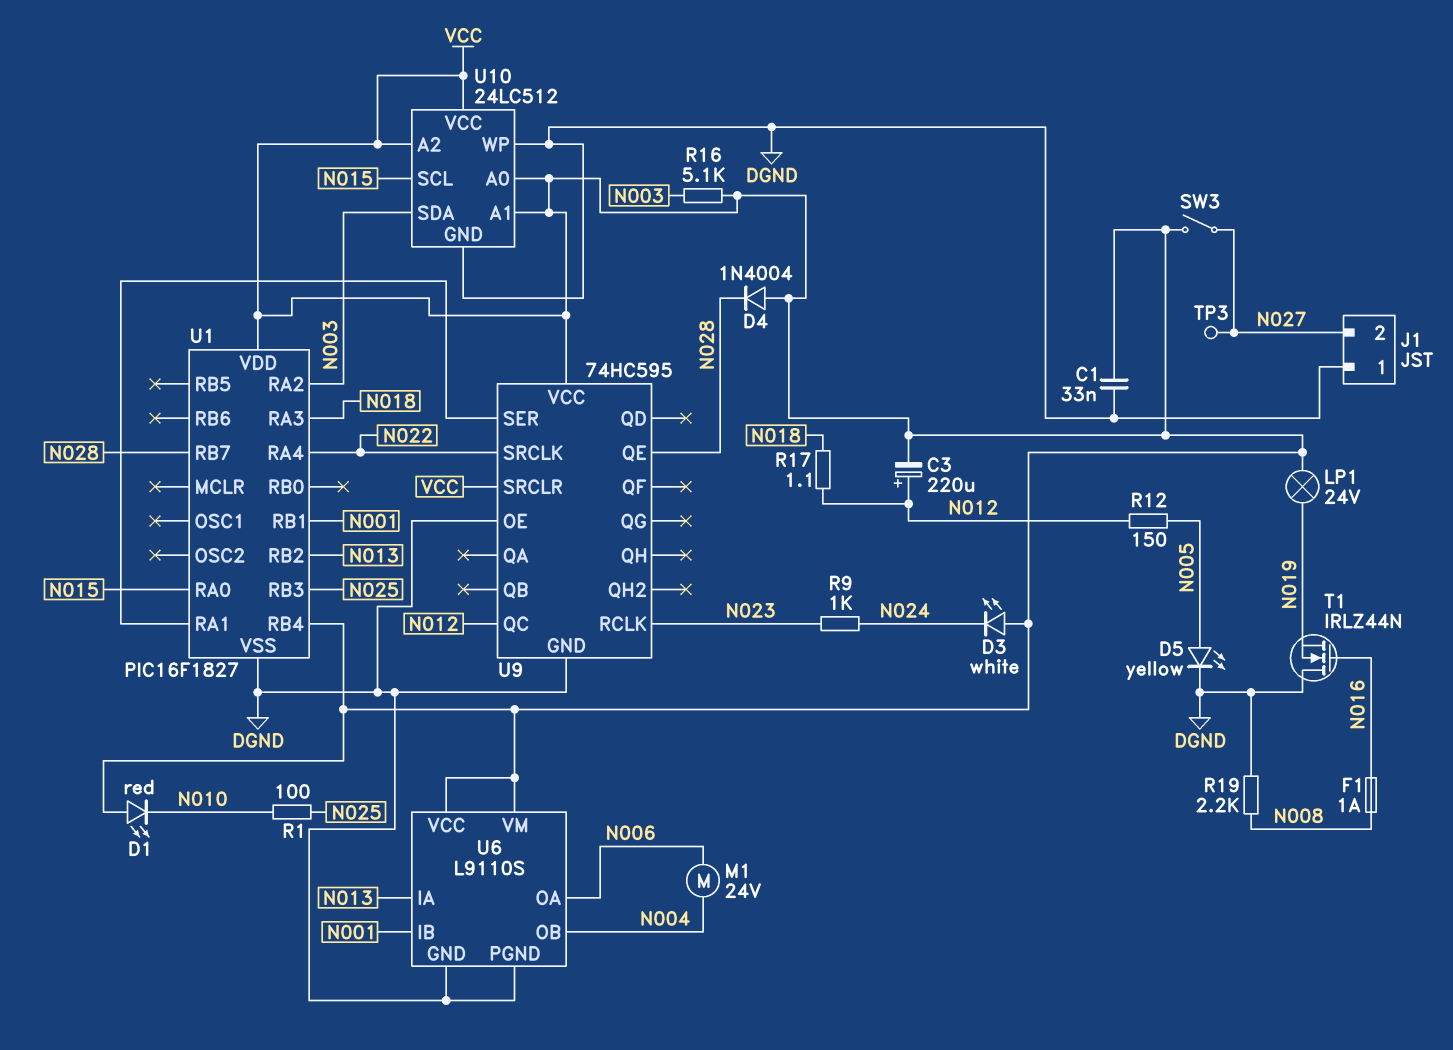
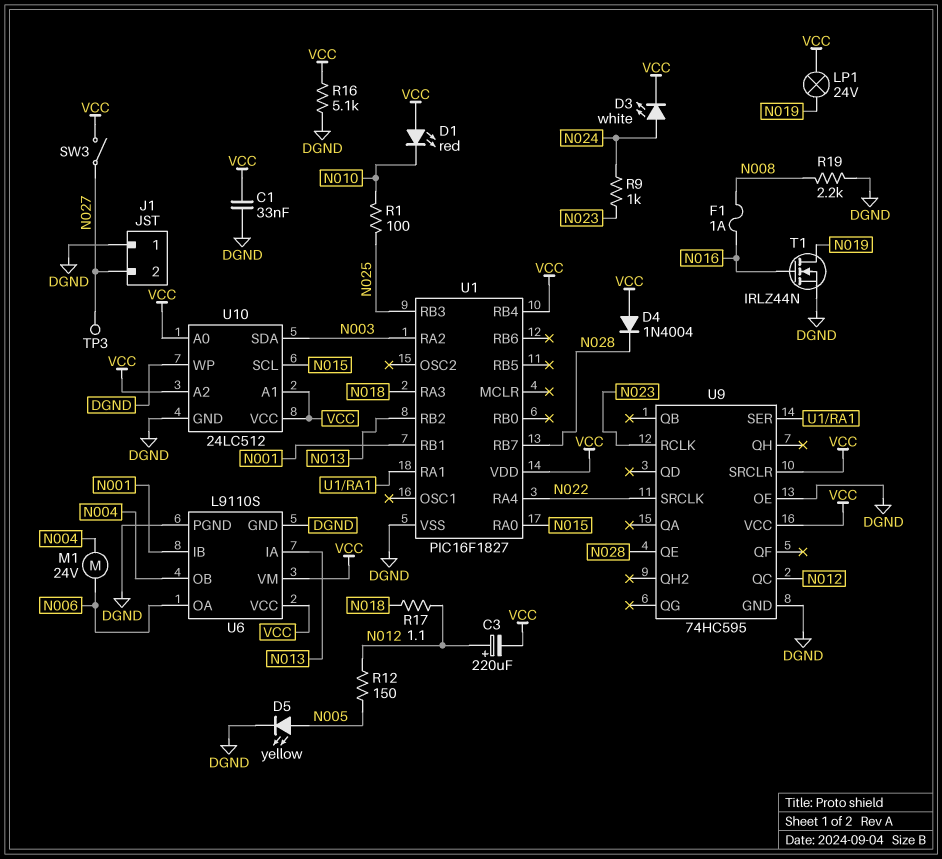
D3: LED white (A VCC, K N024) -> LED white (A N024, K VCC)
R16: 5.1k (N003, VCC) -> 5.1k (DGND, VCC)
T1: NMOS IRLZ44N (G N016, D DGND, S N019) -> NMOS IRLZ44N (G N016, D N019, S DGND)

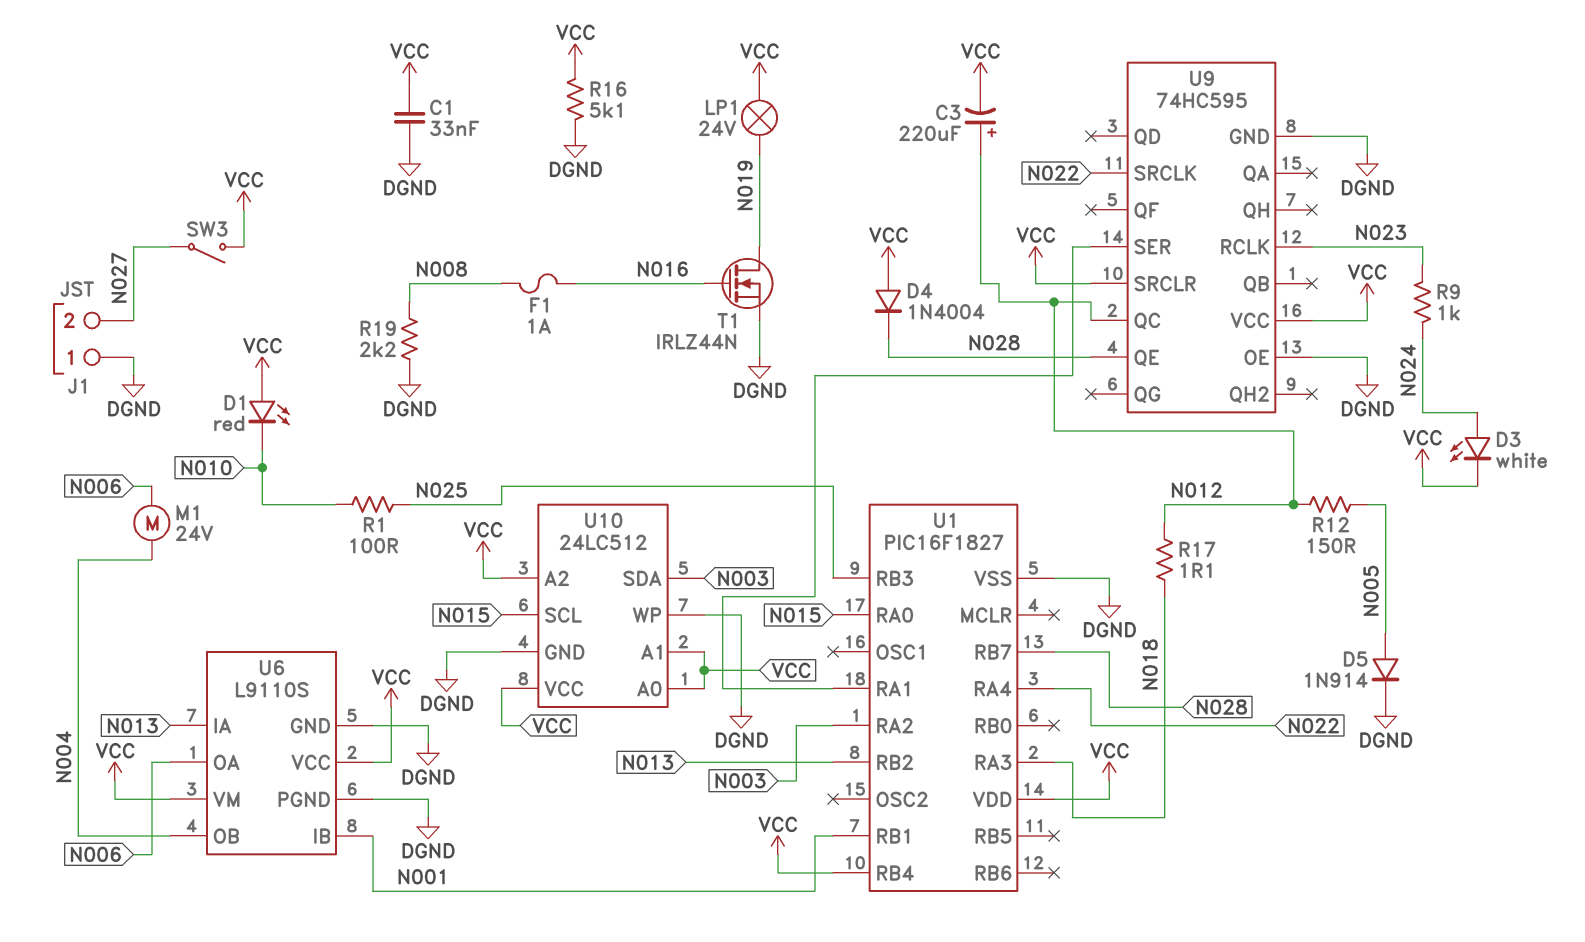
D5: LED yellow (A N005, K DGND) -> diode 1N914 (A N005, K DGND)
TP3: test point (N027) -> none

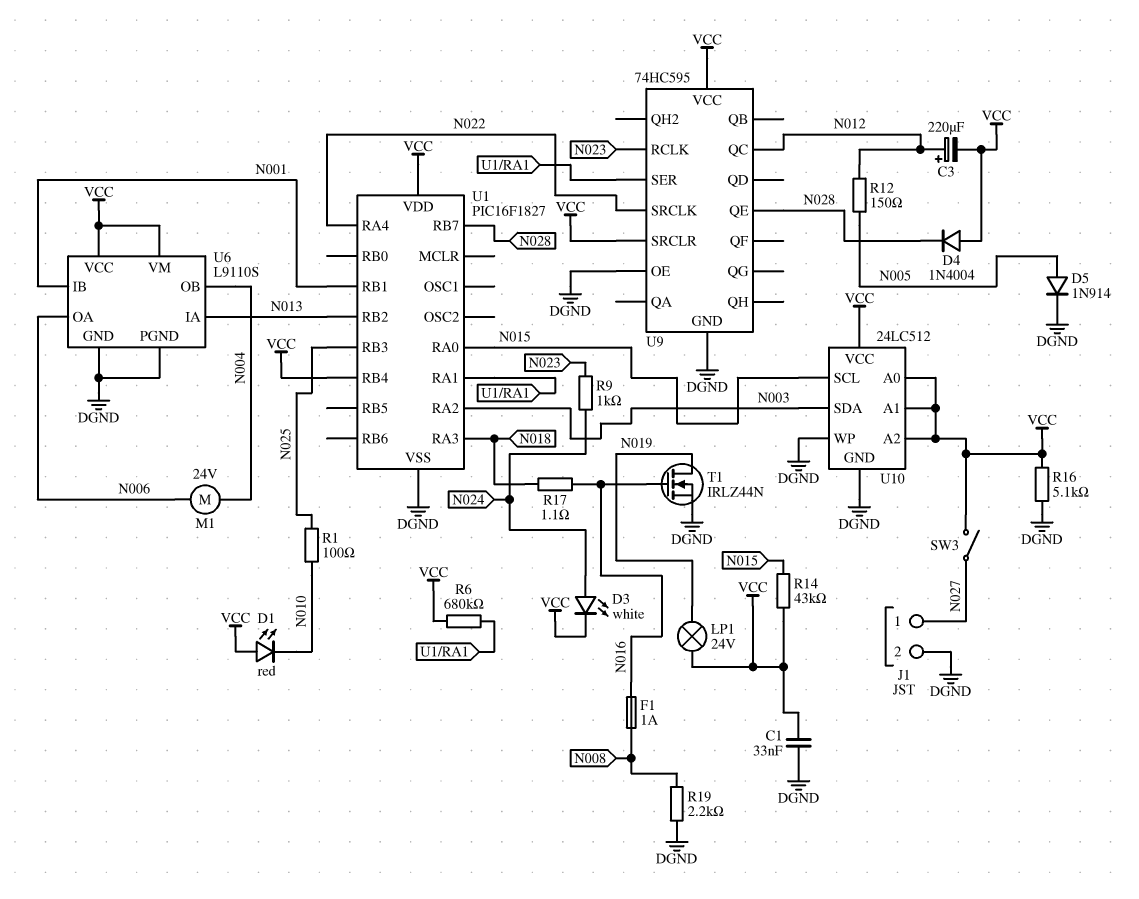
J1 pin 1: DGND -> N027
J1 pin 2: N027 -> DGND
R6: none -> 680k (U1/RA1, VCC)
R14: none -> 43k (N015, VCC)
R17: 1.1 (N012, N018) -> 1.1 (N016, N018)

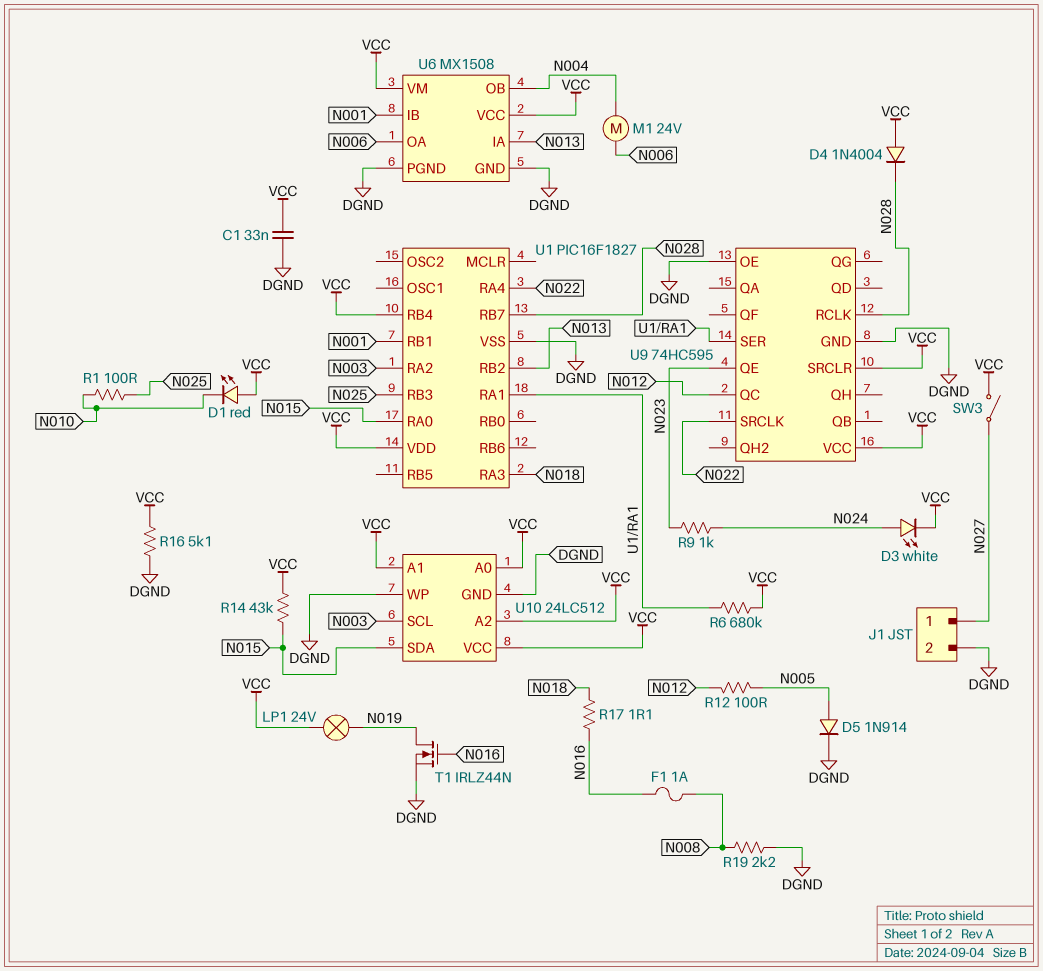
C3: 220uF (plus N012, minus VCC) -> none
R12: 150 (N005, N012) -> 100 (N005, N012)
U6: L9110S -> MX1508
U9 pin QE: N028 -> N023
U9 pin RCLK: N023 -> N028
U10 pin SCL: N015 -> N003
U10 pin SDA: N003 -> N015

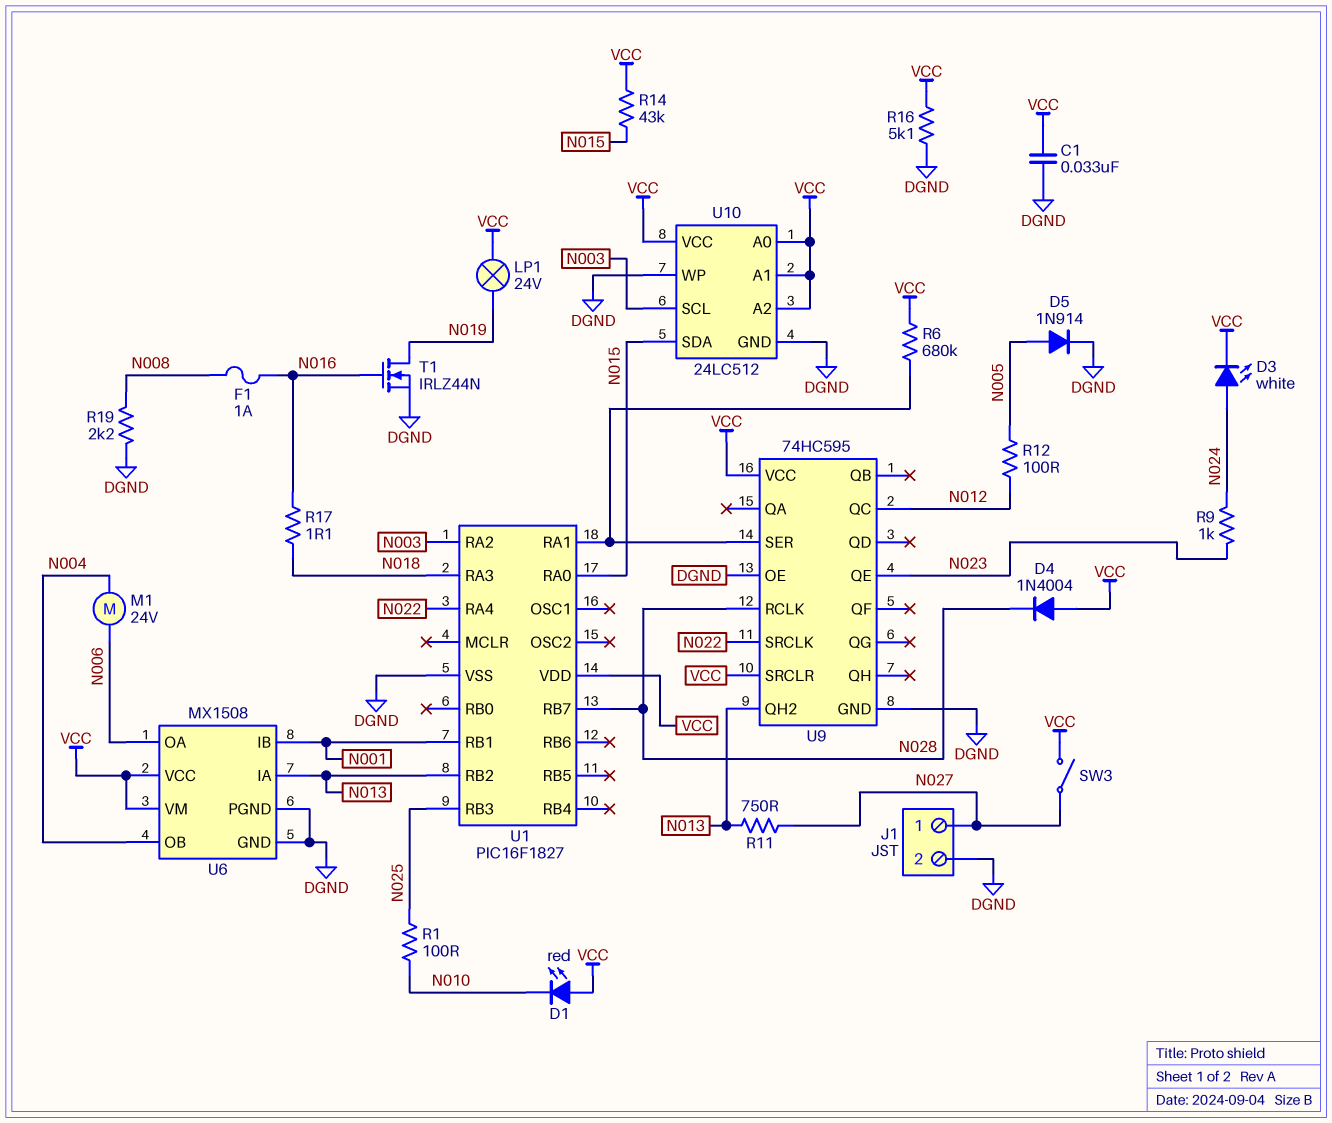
R11: none -> 750 (N013, N027)
U1 pin RB4: VCC -> none
U9 pin QH2: none -> N013

